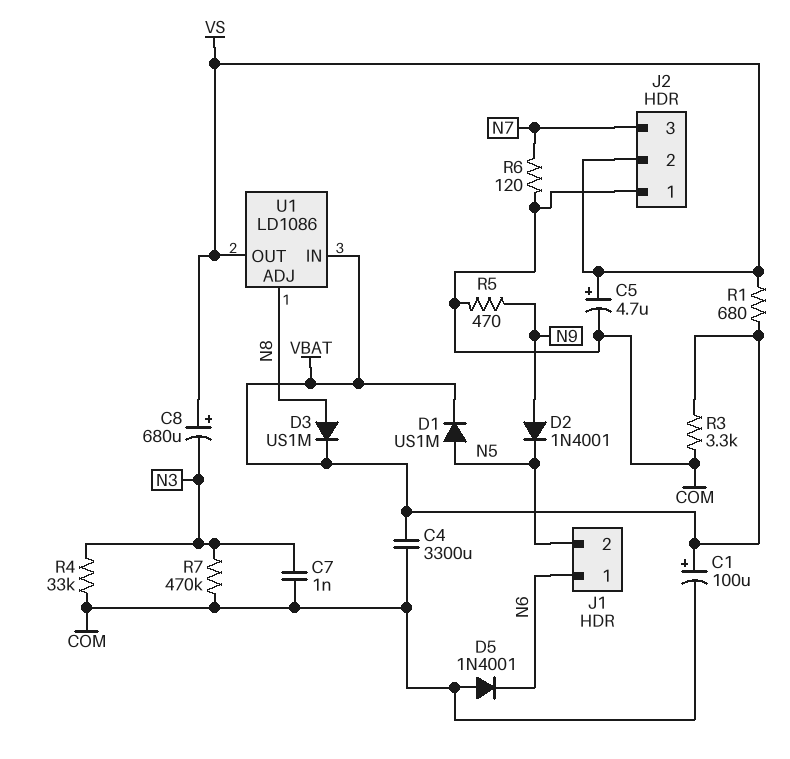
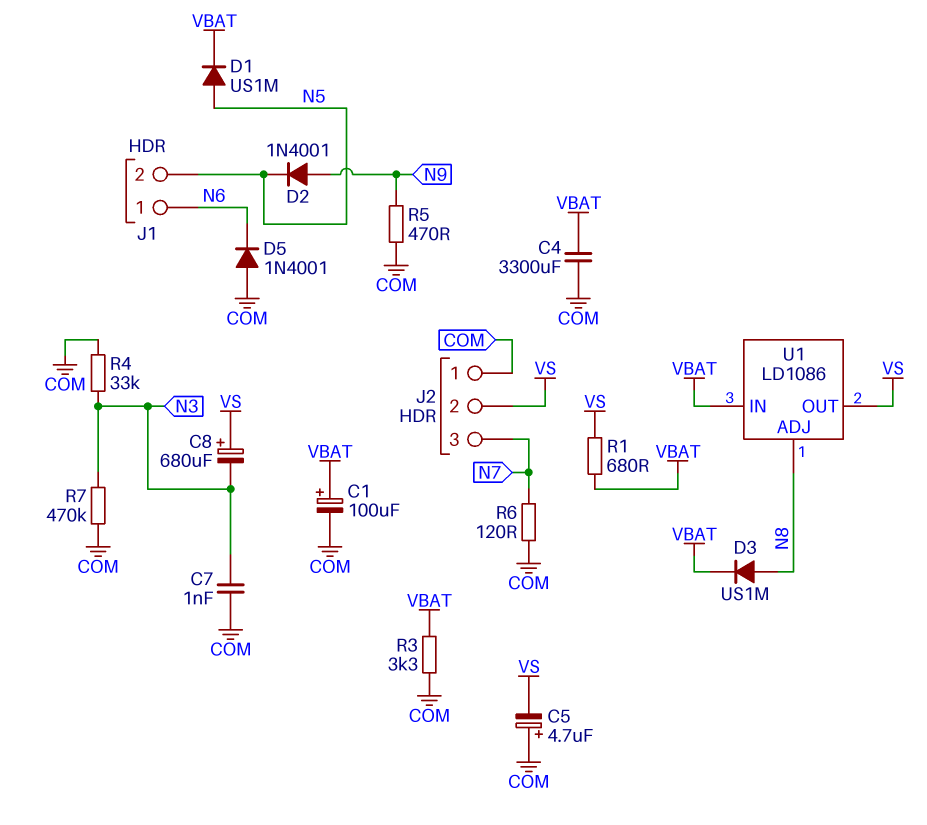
C5: 4.7uF (plus VS, minus COM) -> 4.7uF (plus COM, minus VS)

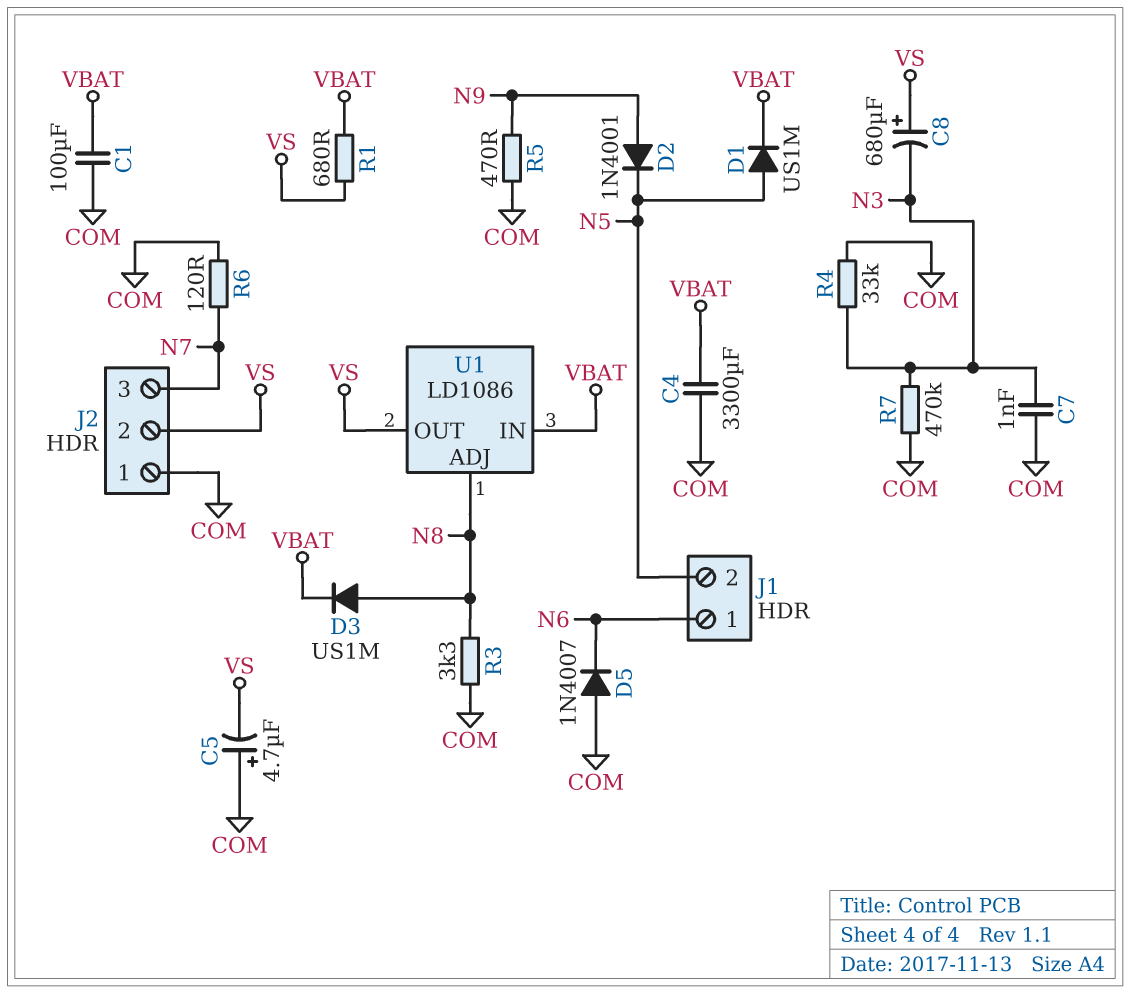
C1: 100uF (plus VBAT, minus COM) -> 100uF (COM, VBAT)
D5: diode 1N4001 (A COM, K N6) -> diode 1N4007 (A COM, K N6)
R3: 3.3k (COM, VBAT) -> 3.3k (COM, N8)

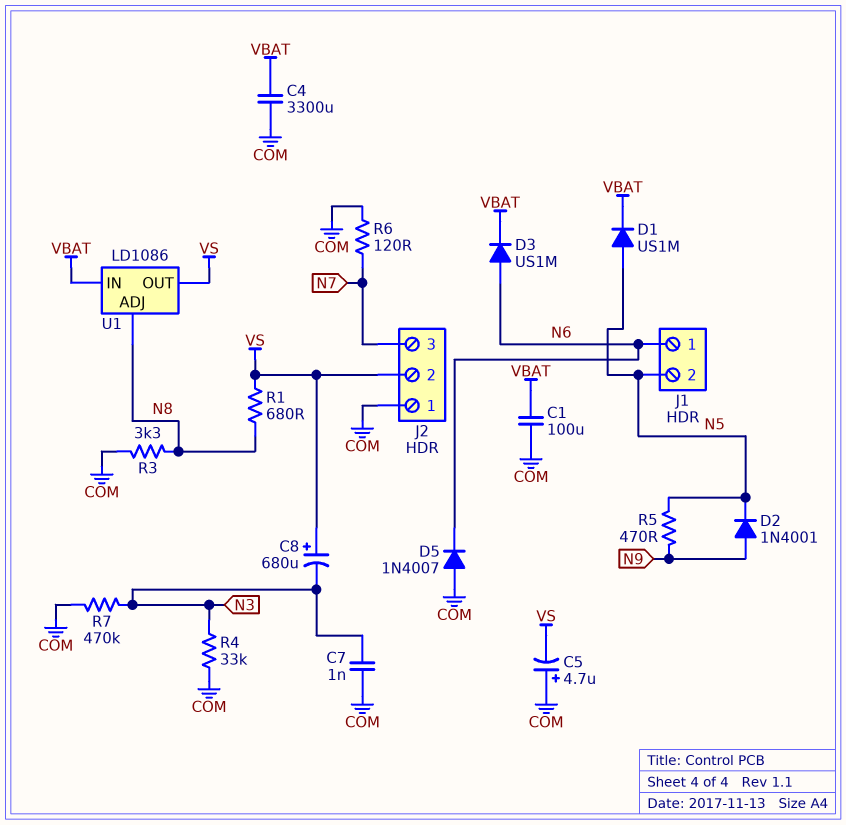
D3: diode US1M (A N8, K VBAT) -> diode US1M (A N6, K VBAT)
R1: 680 (VBAT, VS) -> 680 (N8, VS)
R5: 470 (COM, N9) -> 470 (N5, N9)

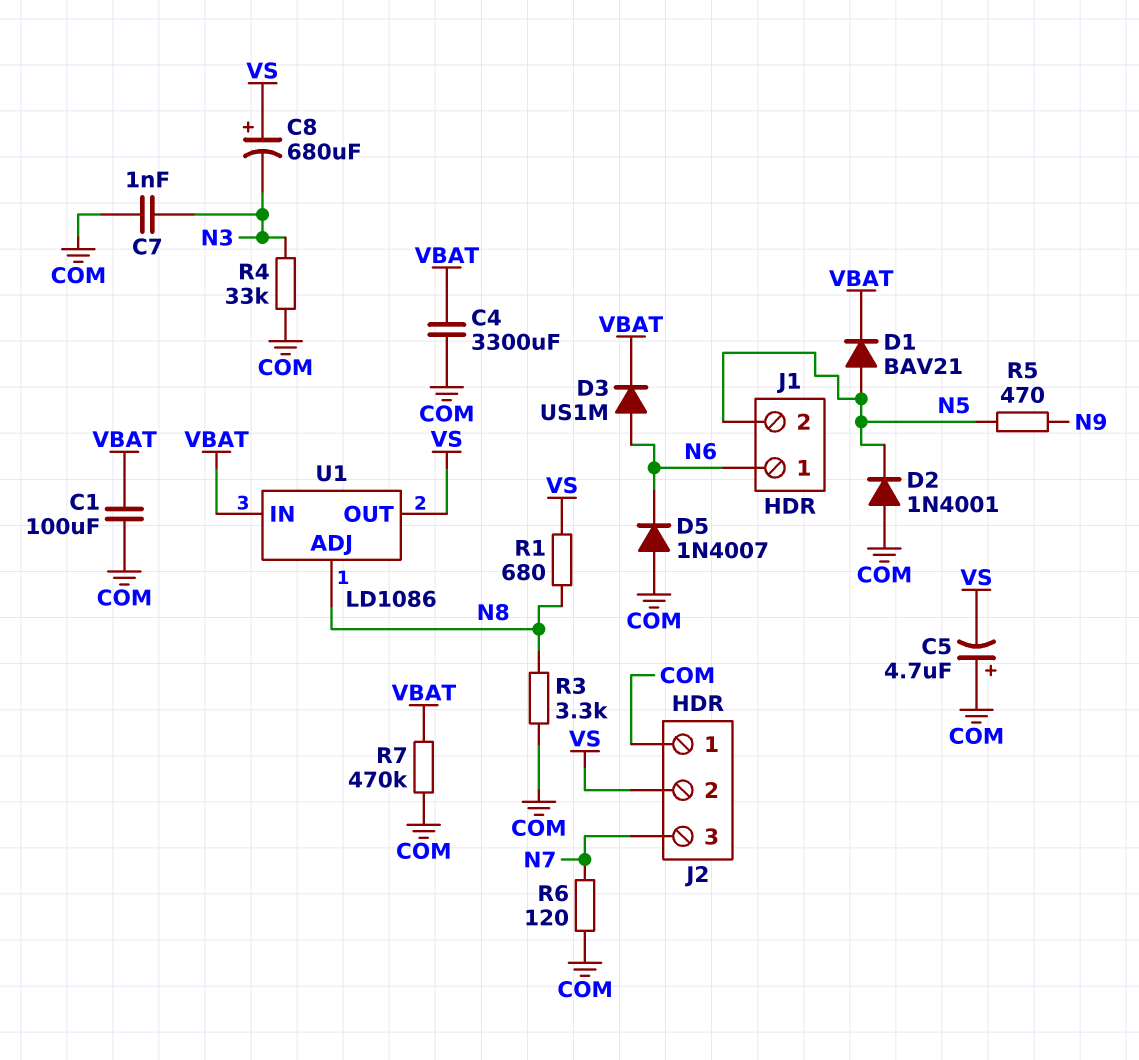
D1: diode US1M (A N5, K VBAT) -> diode BAV21 (A N5, K VBAT)
D2: diode 1N4001 (A N9, K N5) -> diode 1N4001 (A COM, K N5)
R7: 470k (COM, N3) -> 470k (COM, VBAT)

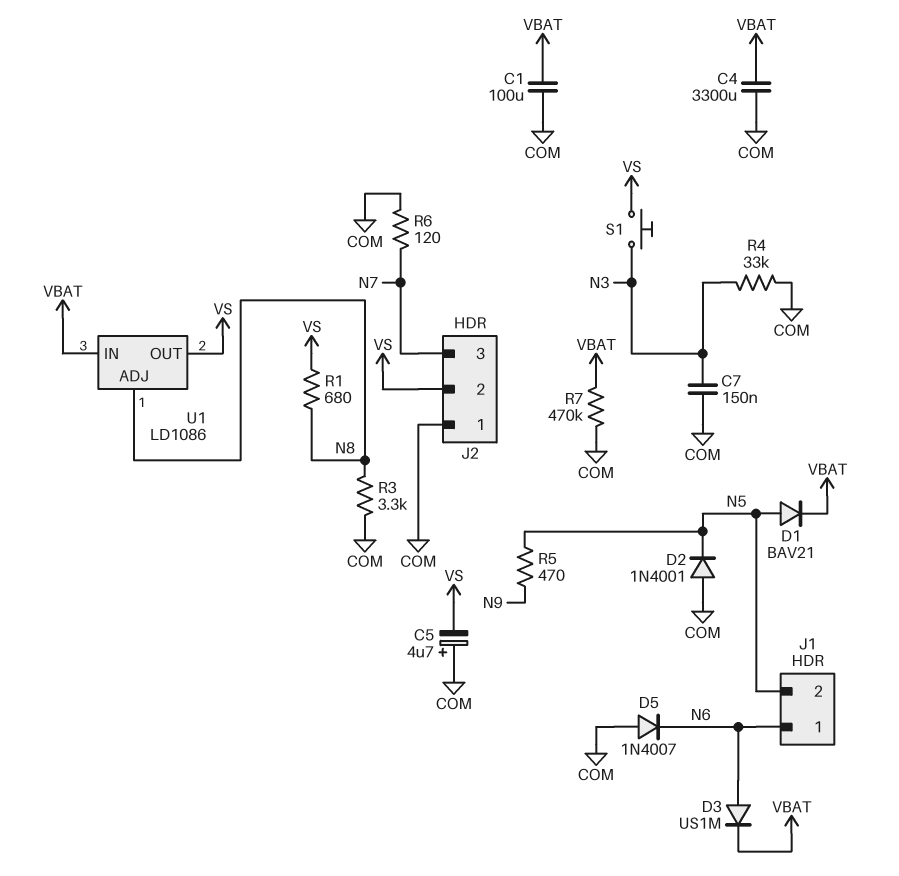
C7: 1nF (COM, N3) -> 150nF (COM, N3)
C8: 680uF (plus VS, minus N3) -> none
S1: none -> button (N3, VS)

